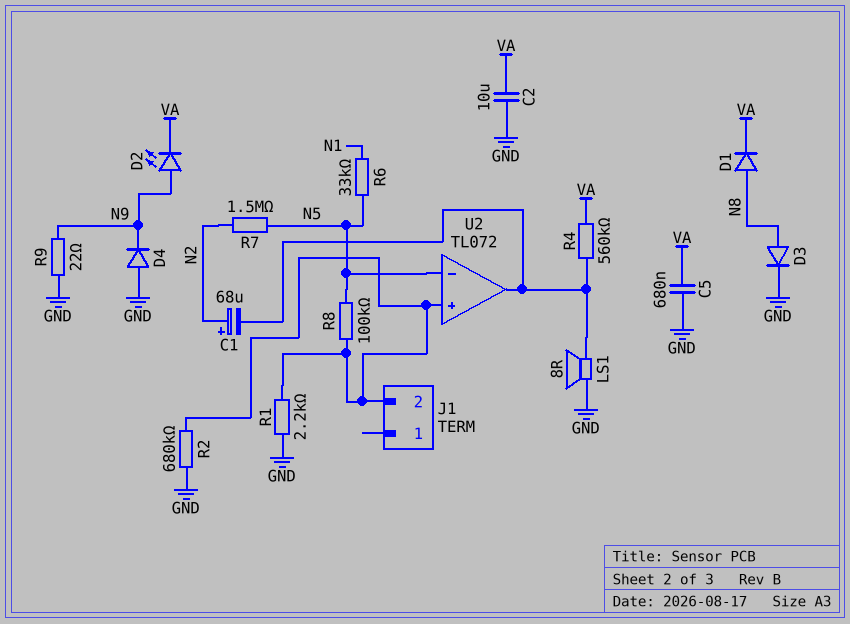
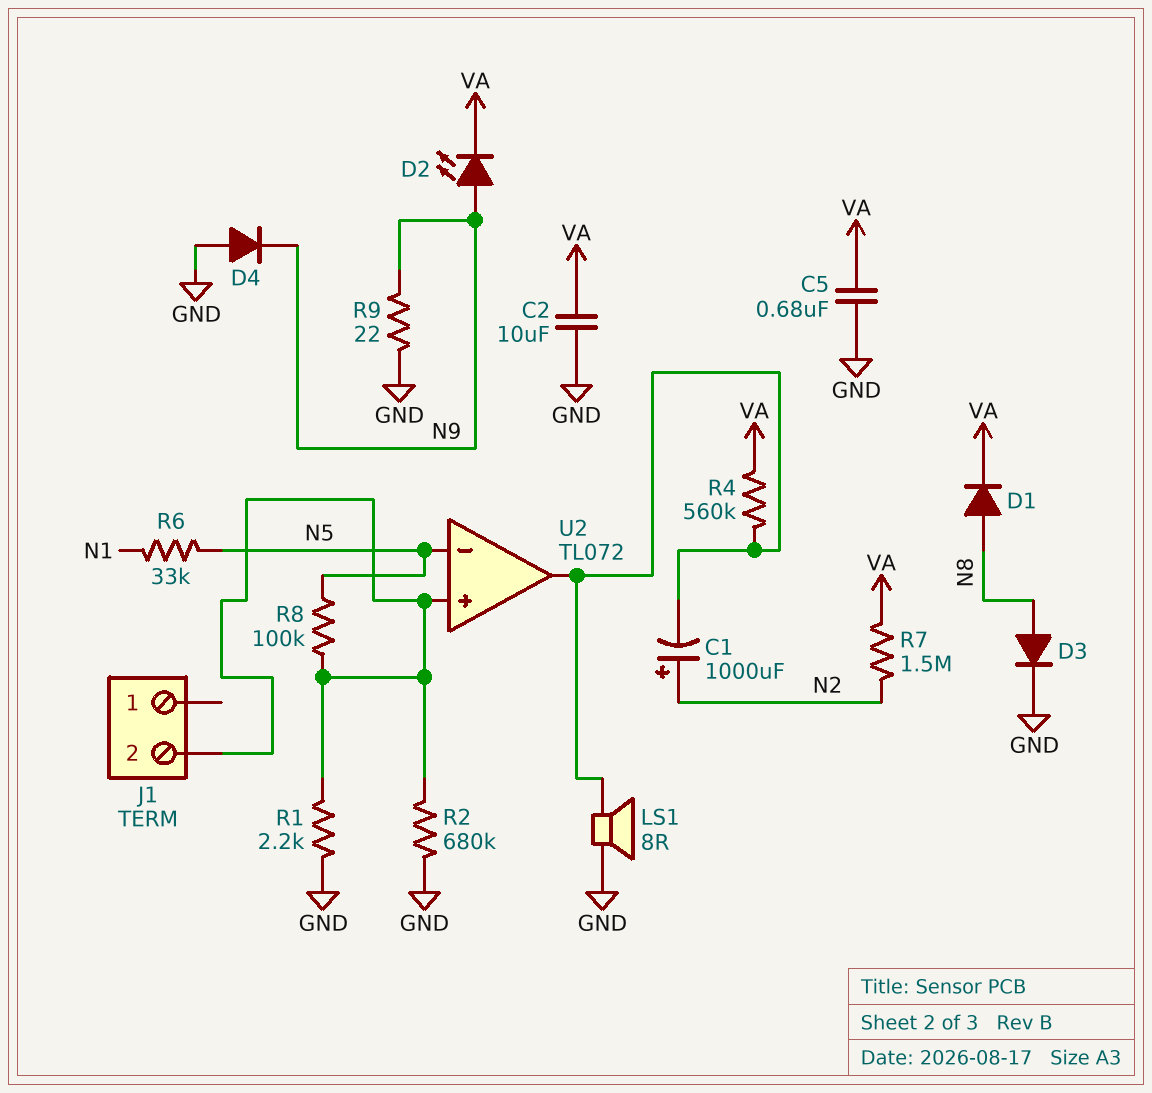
C1: 68uF (plus N2, minus U2/out) -> 1000uF (plus N2, minus U2/out)
R7: 1.5M (N2, N5) -> 1.5M (N2, VA)

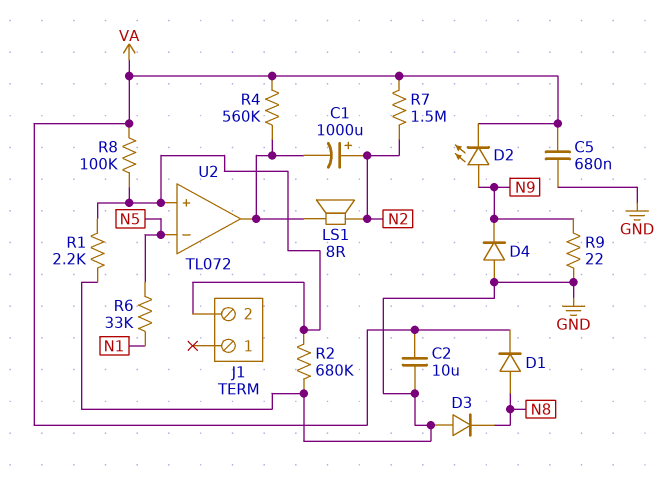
D3: diode (A N8, K GND) -> diode (A GND, K N8)
LS1: speaker 8R (GND, U2/out) -> speaker 8R (N2, U2/out)
R8: 100k (J1/2, N5) -> 100k (J1/2, VA)

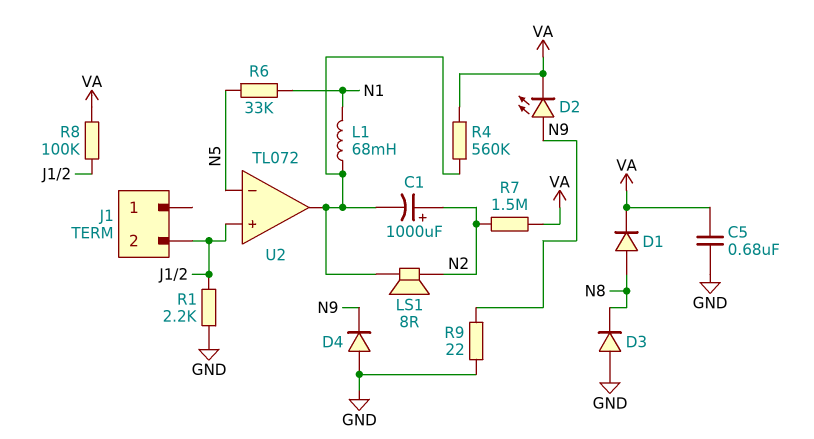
C2: 10uF (GND, VA) -> none
L1: none -> 68mH (N1, U2/out)
R2: 680k (GND, J1/2) -> none

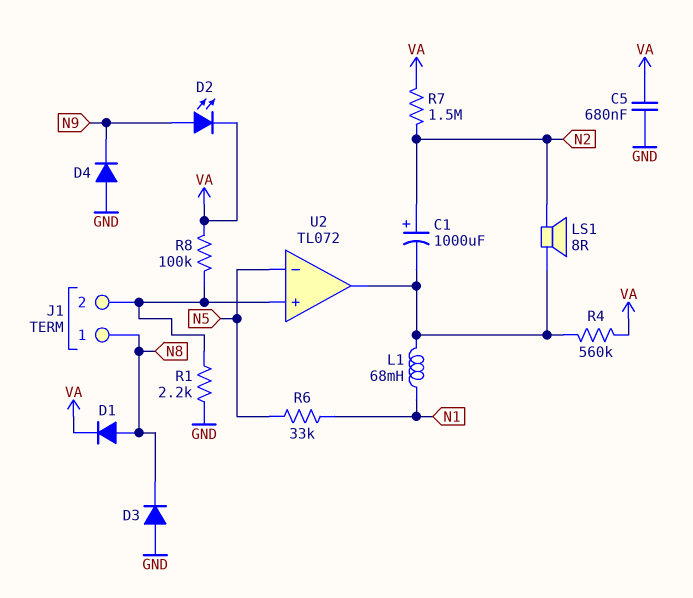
J1 pin 1: none -> N8
R9: 22 (GND, N9) -> none

